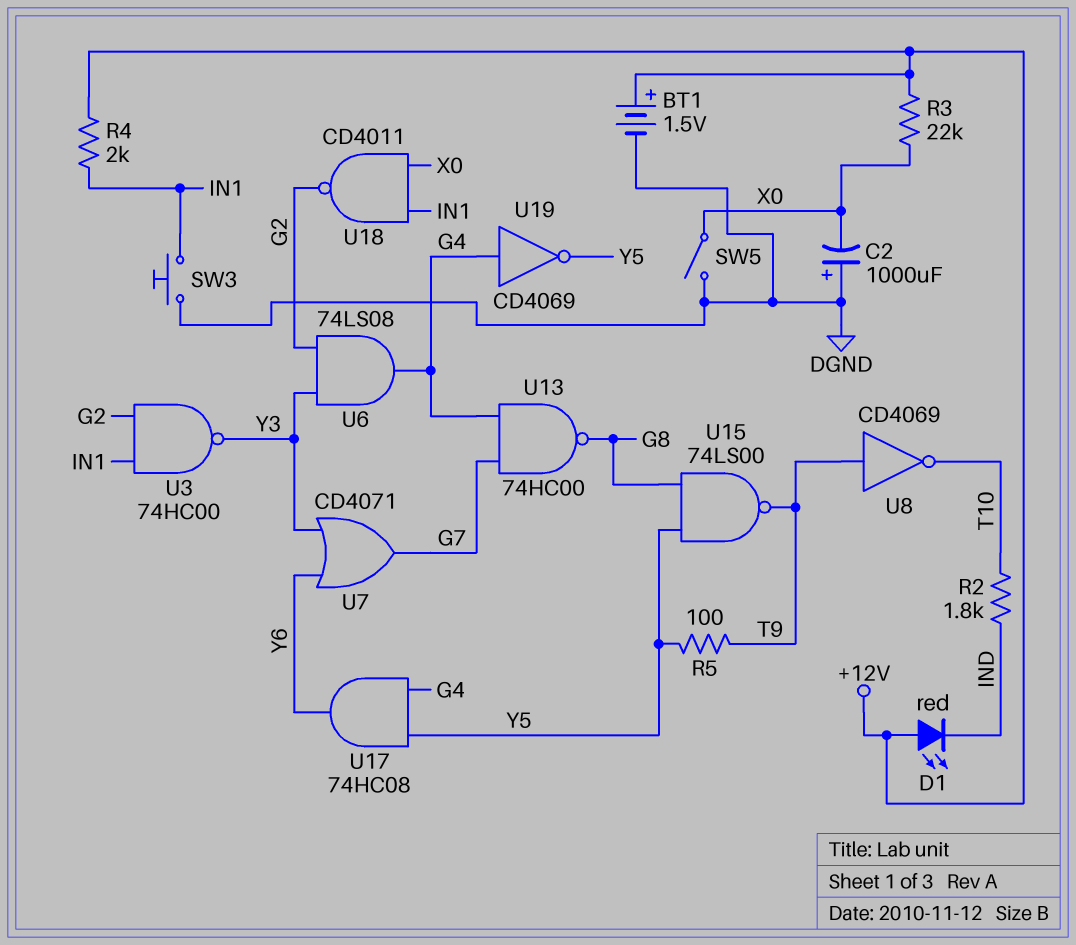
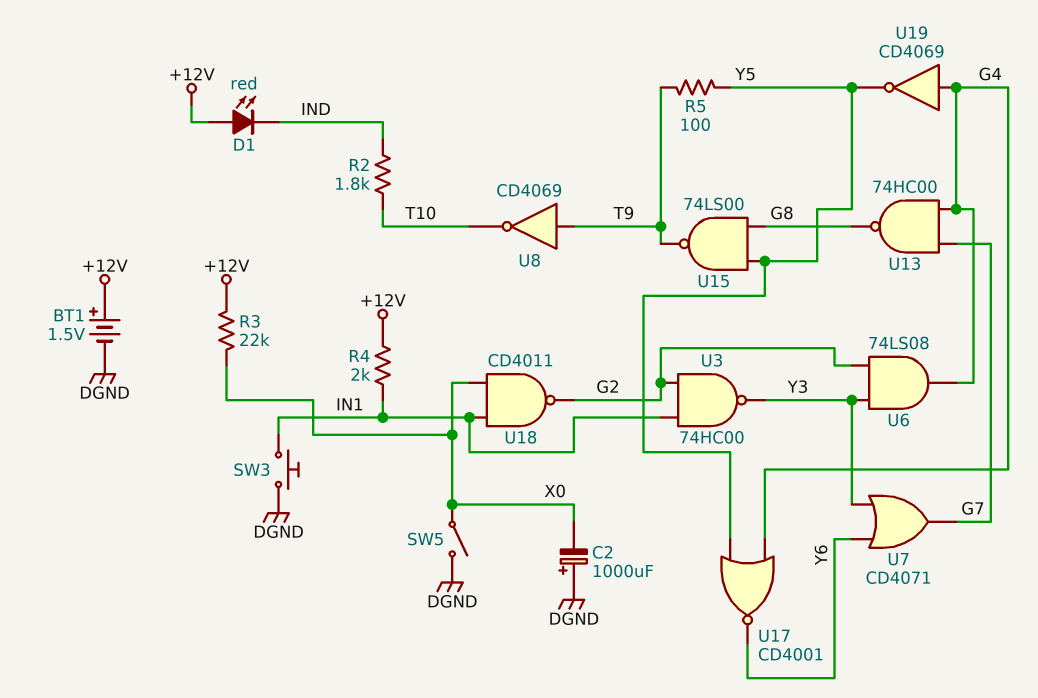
U17: AND 74HC08 (in G4, in Y5, out Y6) -> NOR CD4001 (in G4, in Y5, out Y6)

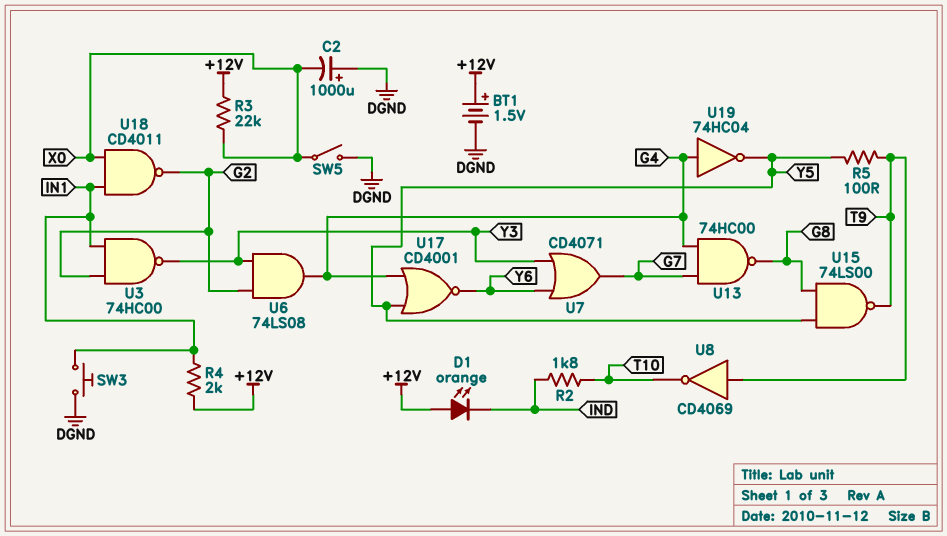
D1: LED red (A +12V, K IND) -> LED orange (A +12V, K IND)
U19: NOT CD4069 (in G4, out Y5) -> NOT 74HC04 (in G4, out Y5)

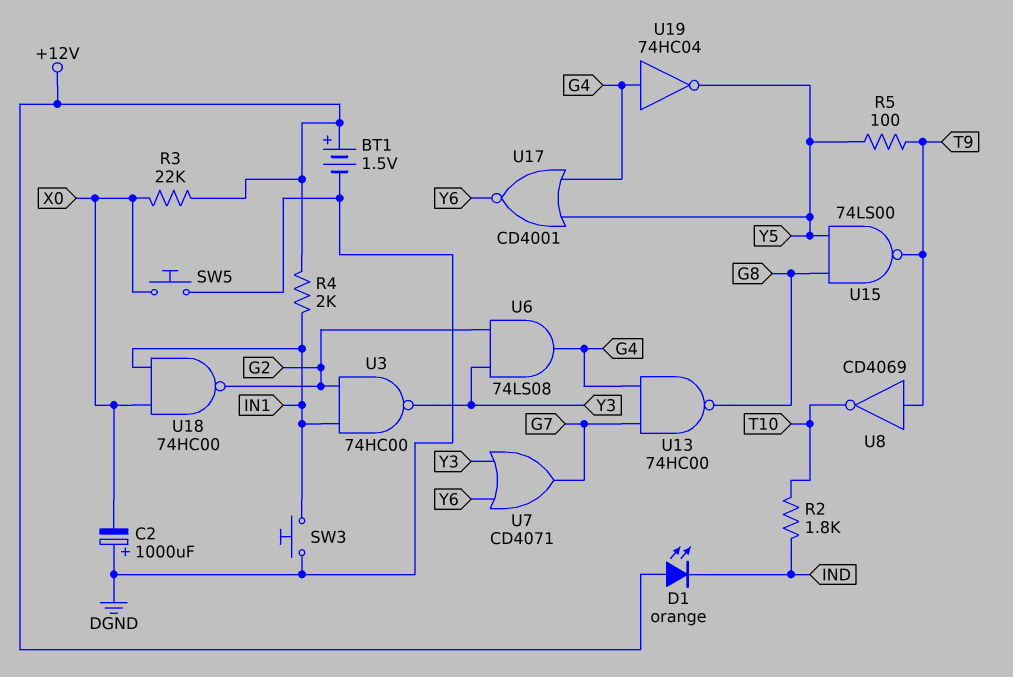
SW5: switch (DGND, X0) -> button (DGND, X0)
U18: NAND CD4011 (in IN1, in X0, out G2) -> NAND 74HC00 (in IN1, in X0, out G2)

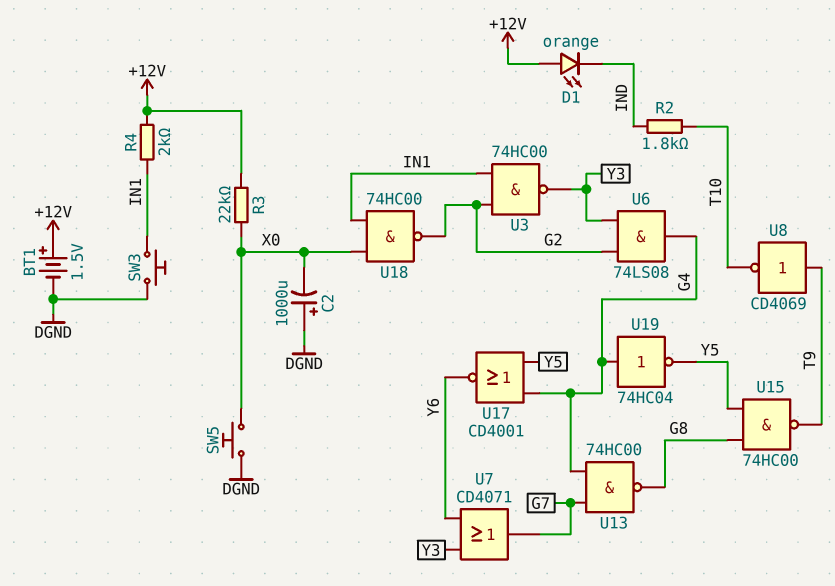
R5: 100 (T9, Y5) -> none
U15: NAND 74LS00 (in G8, in Y5, out T9) -> NAND 74HC00 (in G8, in Y5, out T9)

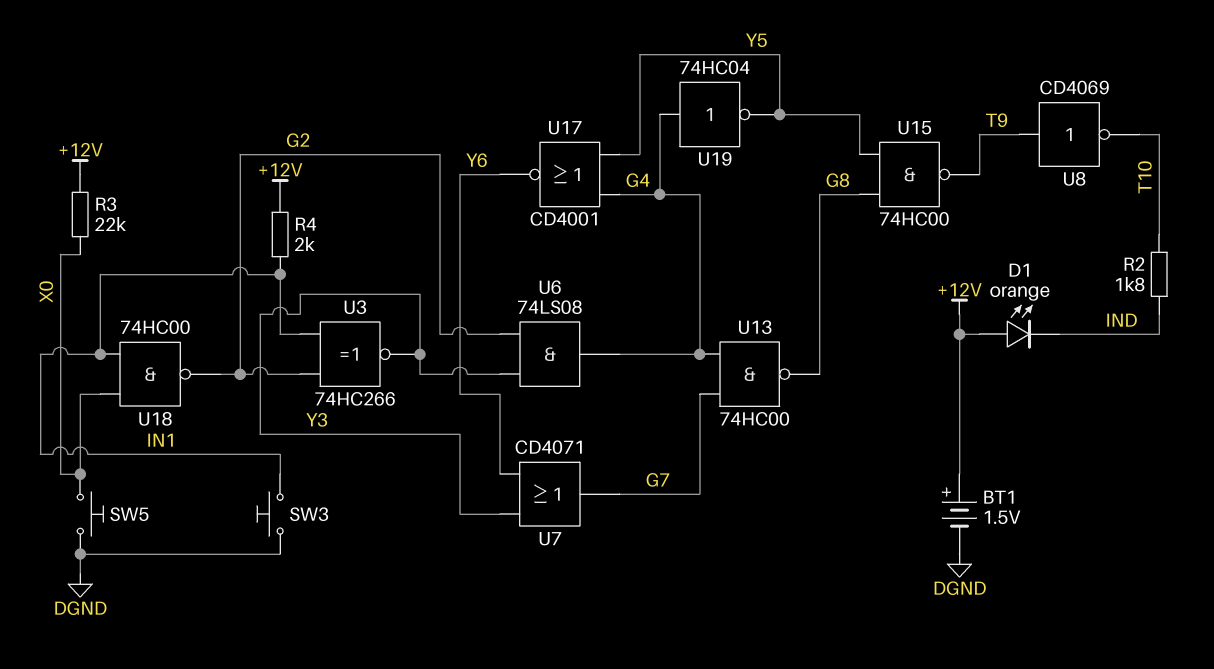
C2: 1000uF (plus DGND, minus X0) -> none
U3: NAND 74HC00 (in G2, in IN1, out Y3) -> XNOR 74HC266 (in G2, in IN1, out Y3)

